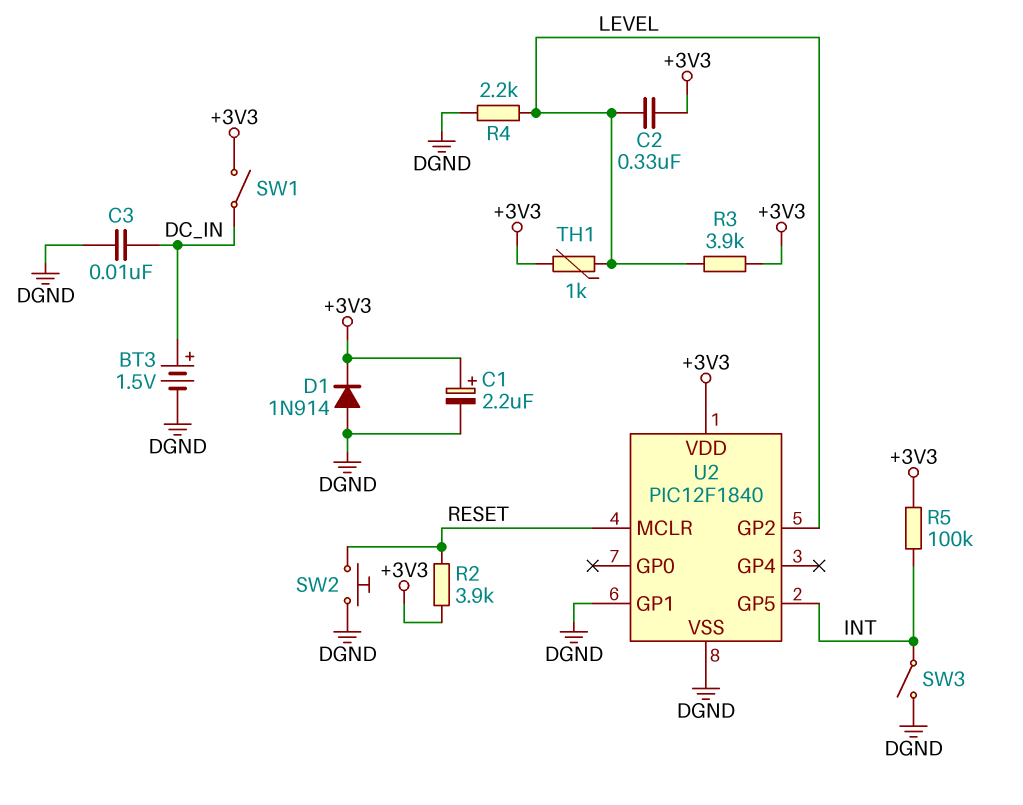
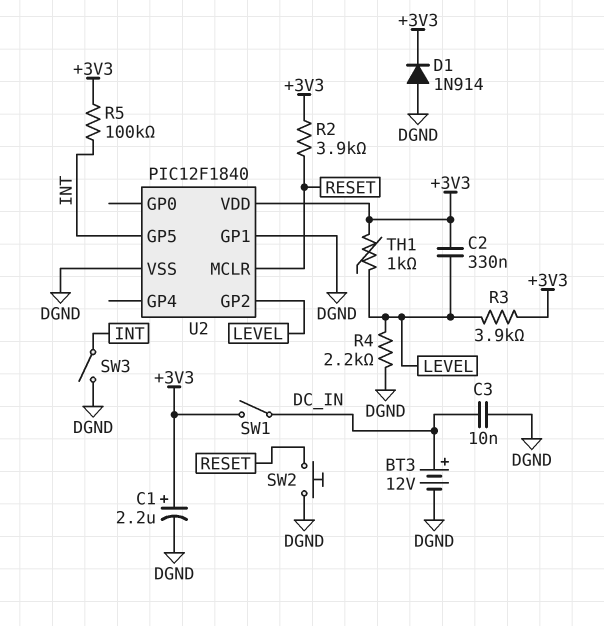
BT3: 1.5V (plus DC_IN, minus DGND) -> 12V (plus DC_IN, minus DGND)

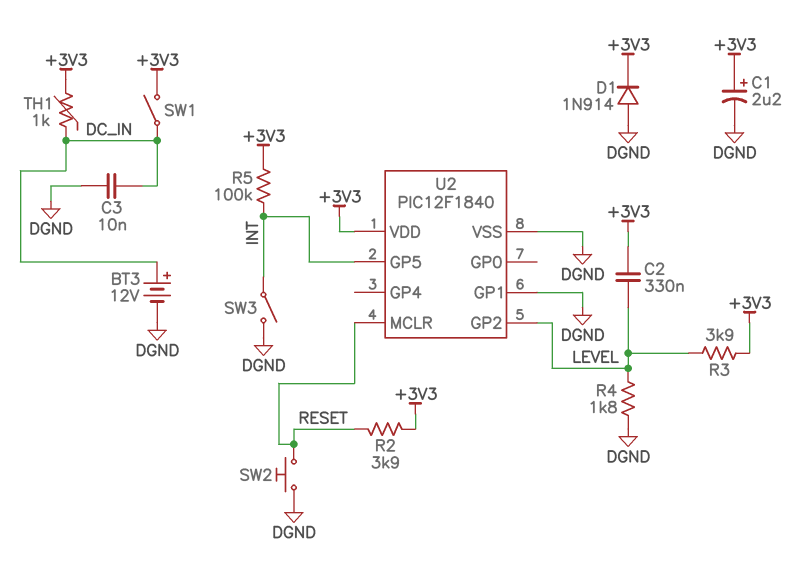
R4: 2.2k (DGND, LEVEL) -> 1.8k (DGND, LEVEL)
TH1: 1k (+3V3, LEVEL) -> 1k (+3V3, DC_IN)

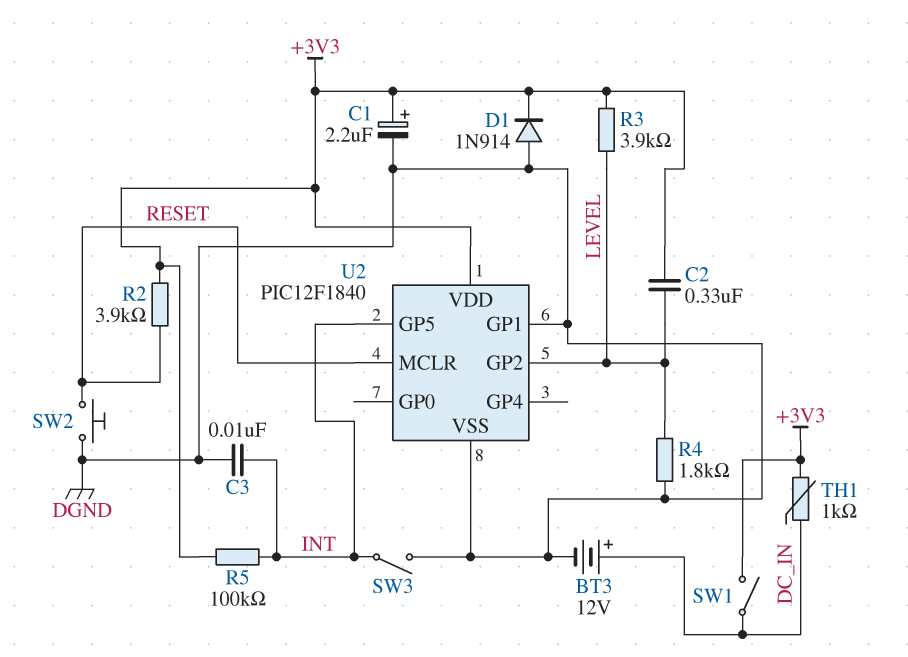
C3: 10nF (DC_IN, DGND) -> 10nF (DGND, INT)

